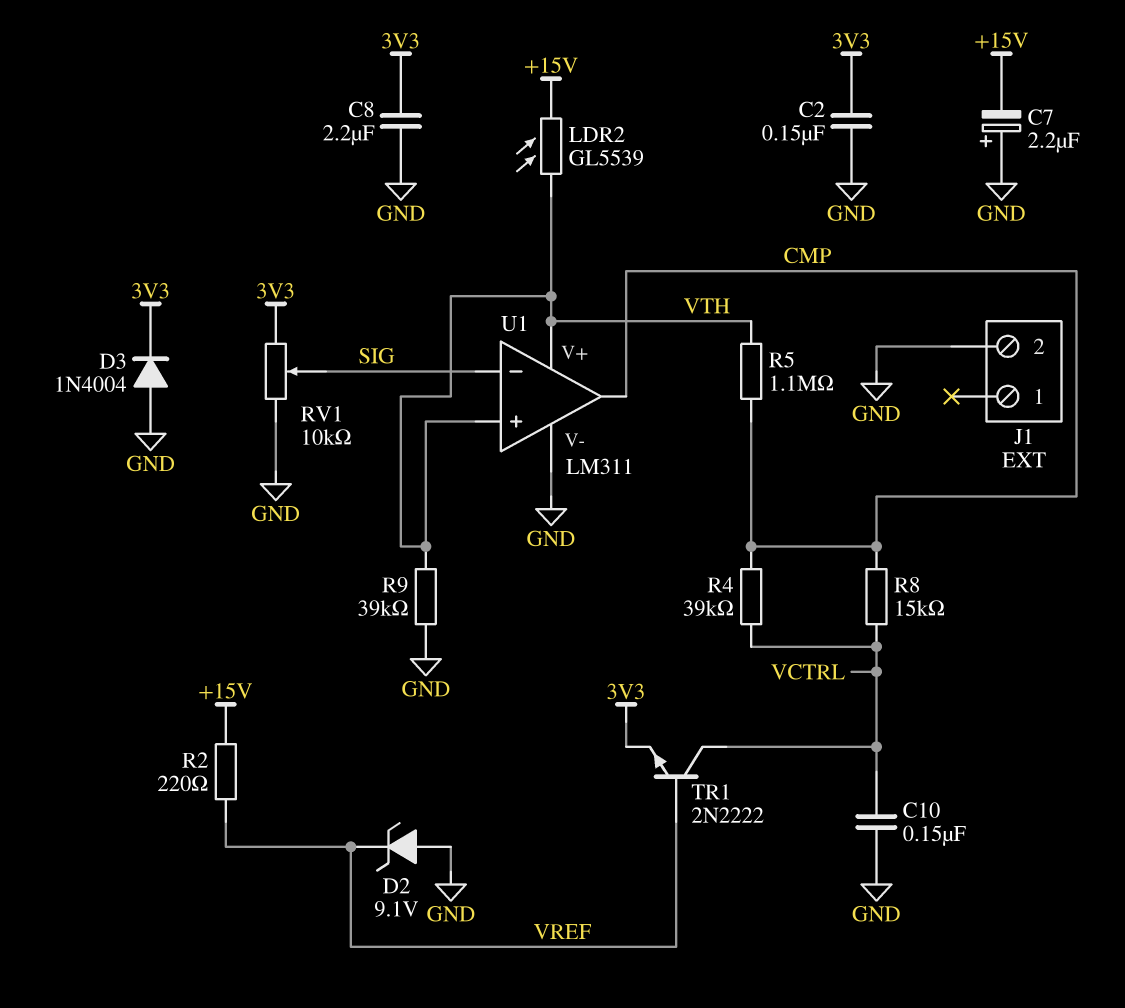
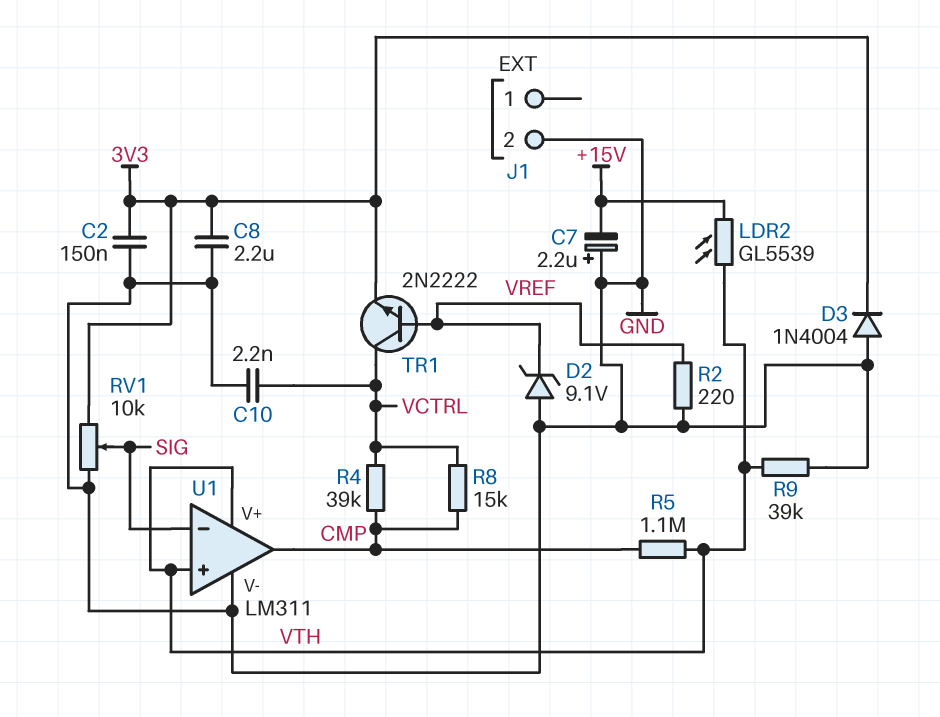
C10: 150nF (GND, VCTRL) -> 2.2nF (GND, VCTRL)
R2: 220 (+15V, VREF) -> 220 (GND, VREF)

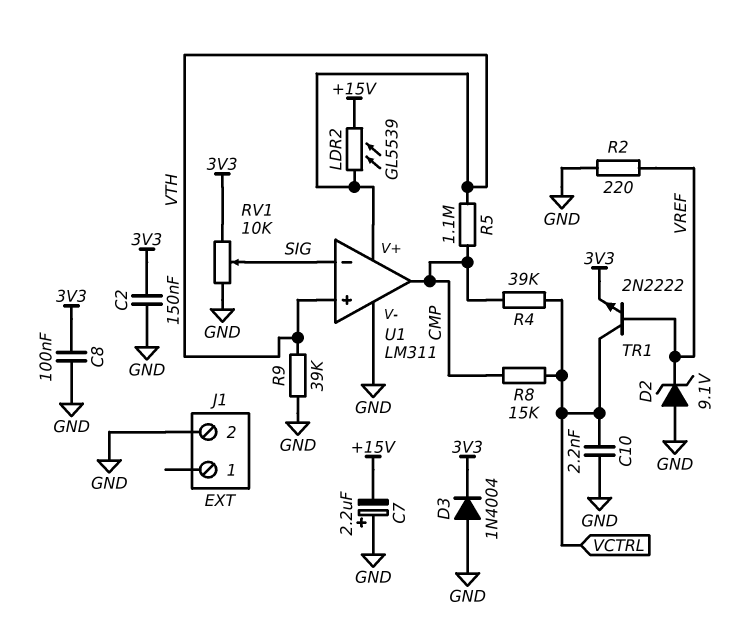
C8: 2.2uF (3V3, GND) -> 100nF (3V3, GND)

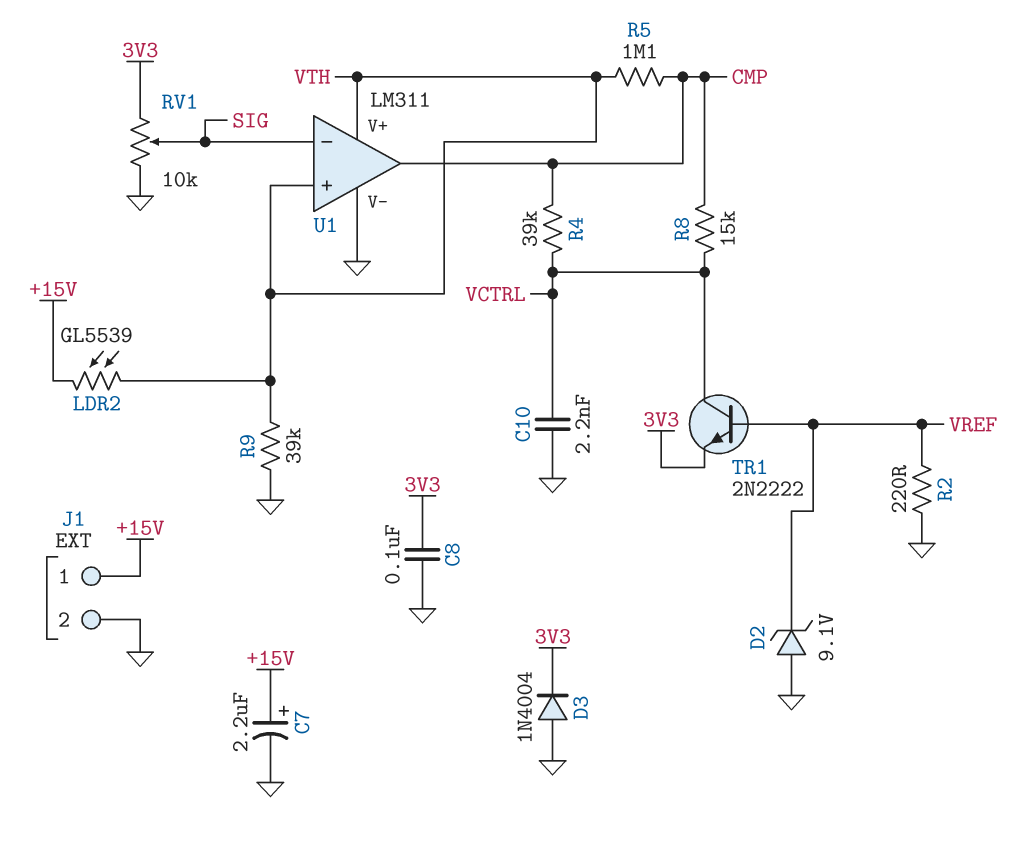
C2: 150nF (3V3, GND) -> none
C7: 2.2uF (plus GND, minus +15V) -> 2.2uF (plus +15V, minus GND)
J1 pin 1: none -> +15V

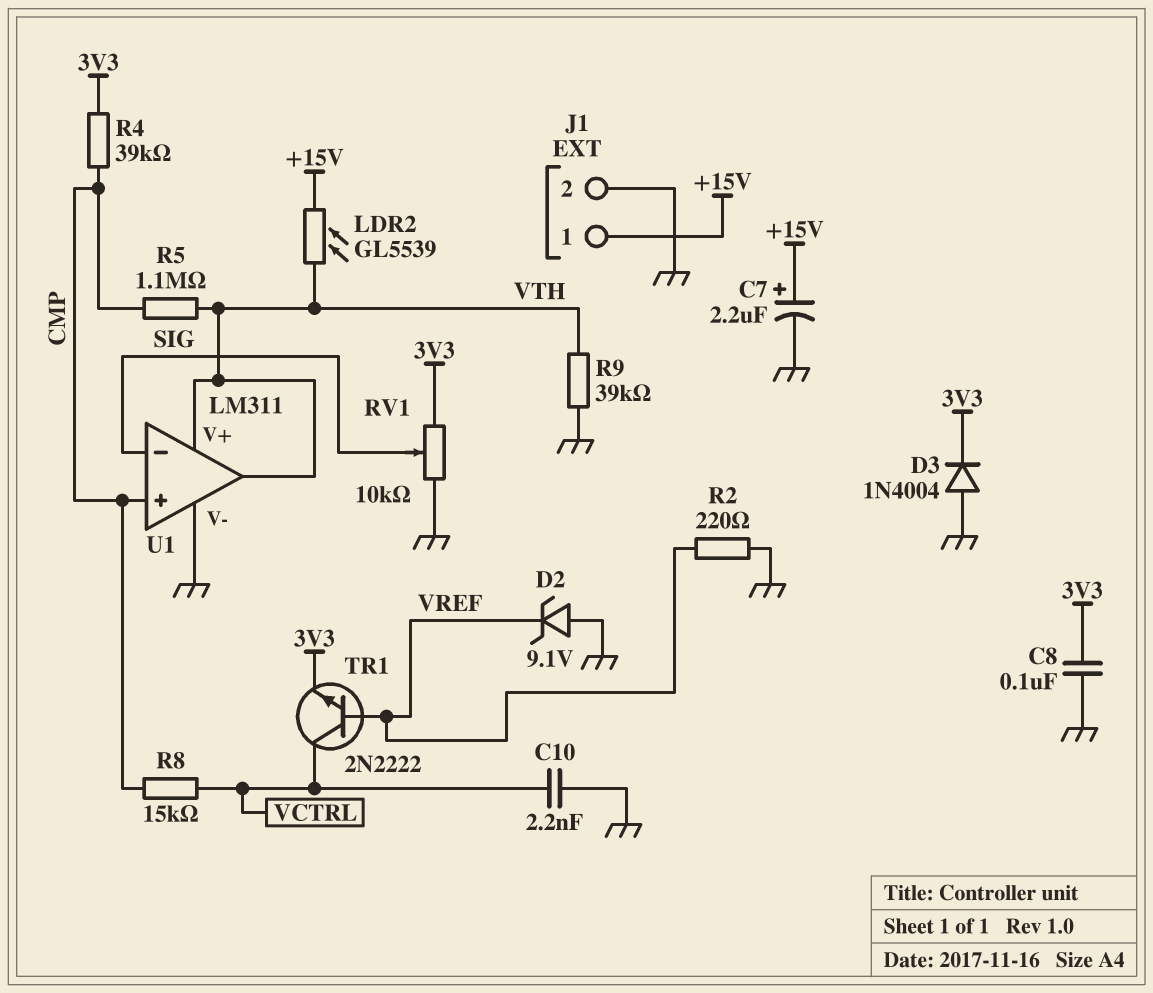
R4: 39k (CMP, VCTRL) -> 39k (3V3, CMP)
U1 pin in+: VTH -> CMP
U1 pin out: CMP -> VTH

